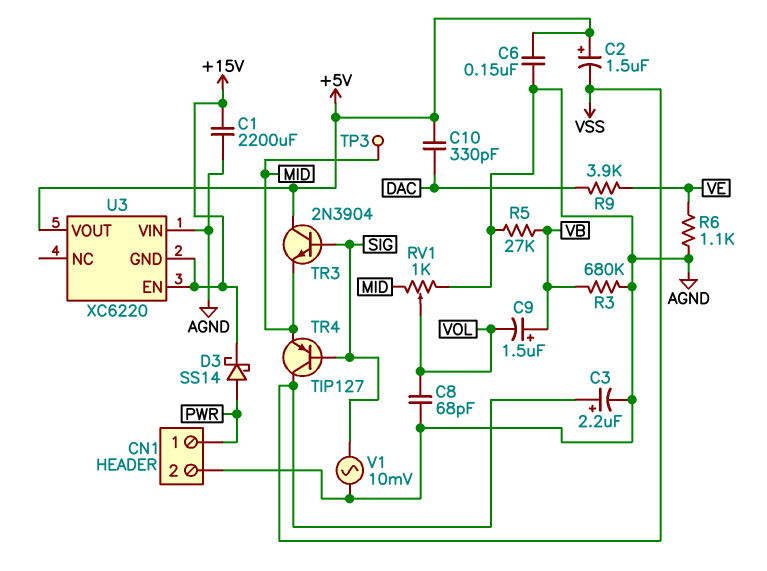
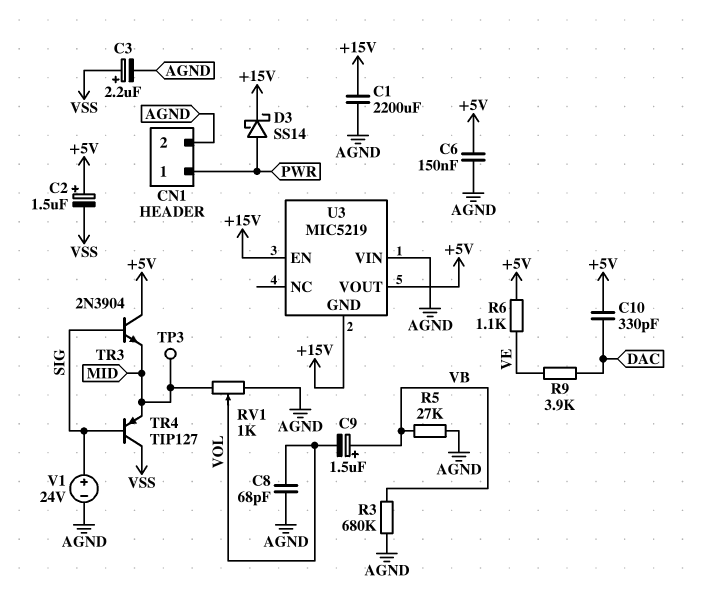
R6: 1.1k (AGND, VE) -> 1.1k (+5V, VE)
U3: XC6220 -> MIC5219
V1: AC 10mV (AGND, SIG) -> 24V (plus SIG, minus AGND)

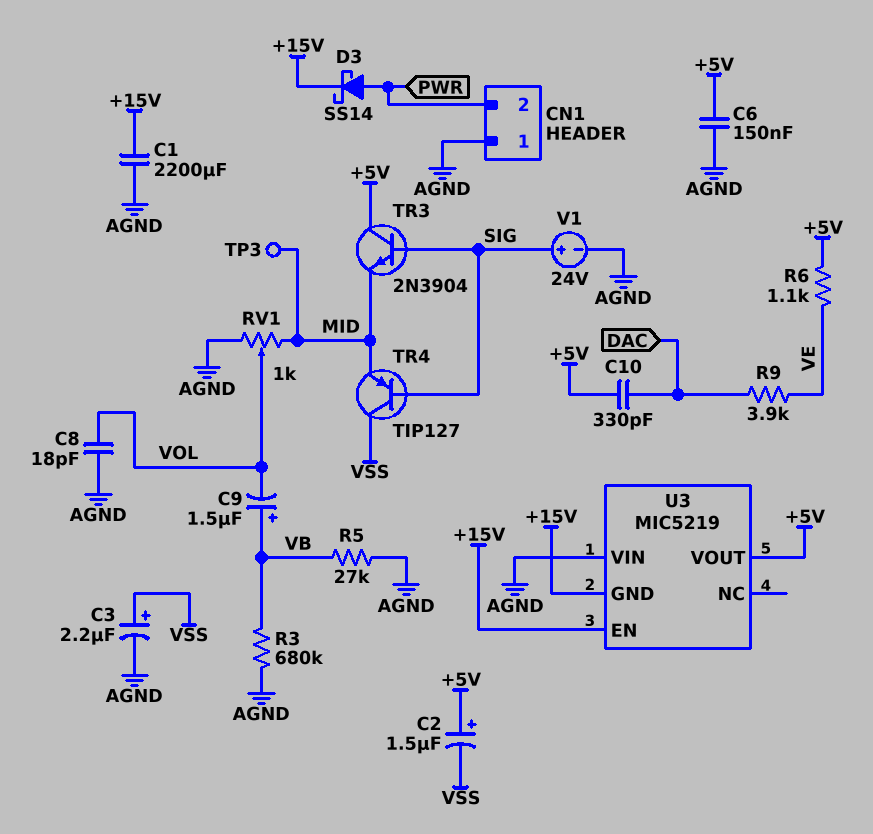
C8: 68pF (AGND, VOL) -> 18pF (AGND, VOL)
CN1 pin 1: PWR -> AGND
CN1 pin 2: AGND -> PWR

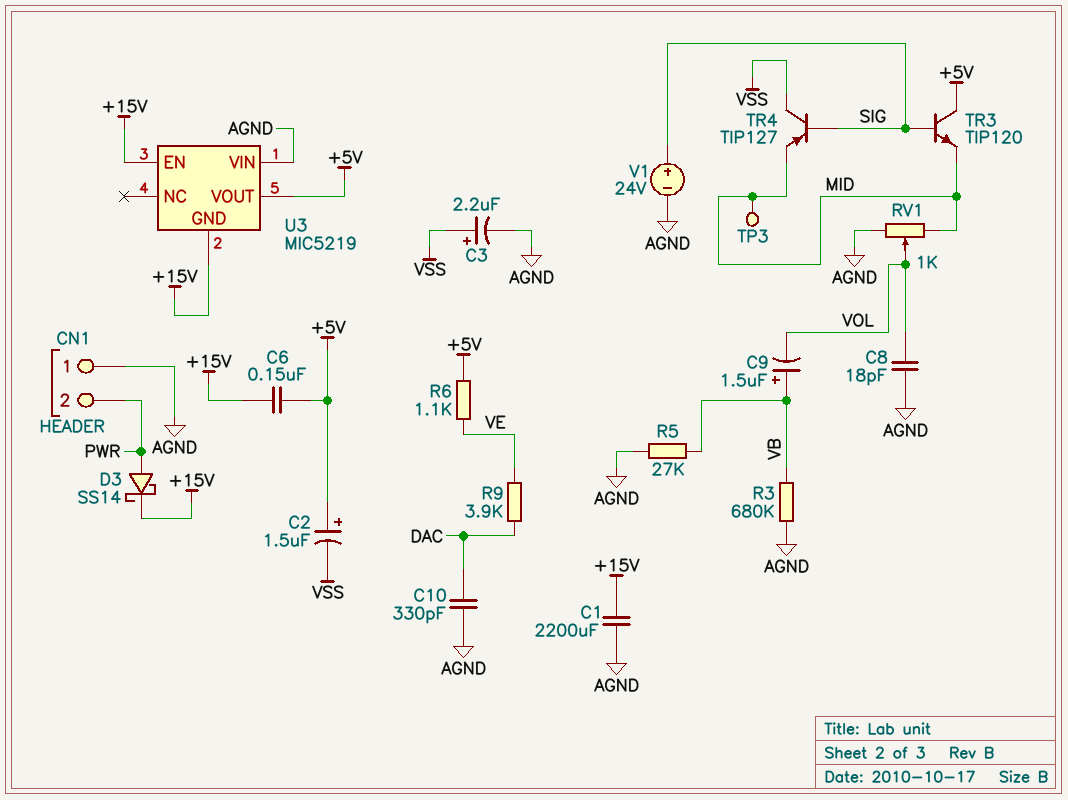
C6: 150nF (+5V, AGND) -> 150nF (+5V, +15V)
C10: 330pF (+5V, DAC) -> 330pF (AGND, DAC)
TR3: NPN 2N3904 (B SIG, C +5V, E MID) -> NPN TIP120 (B SIG, C +5V, E MID)

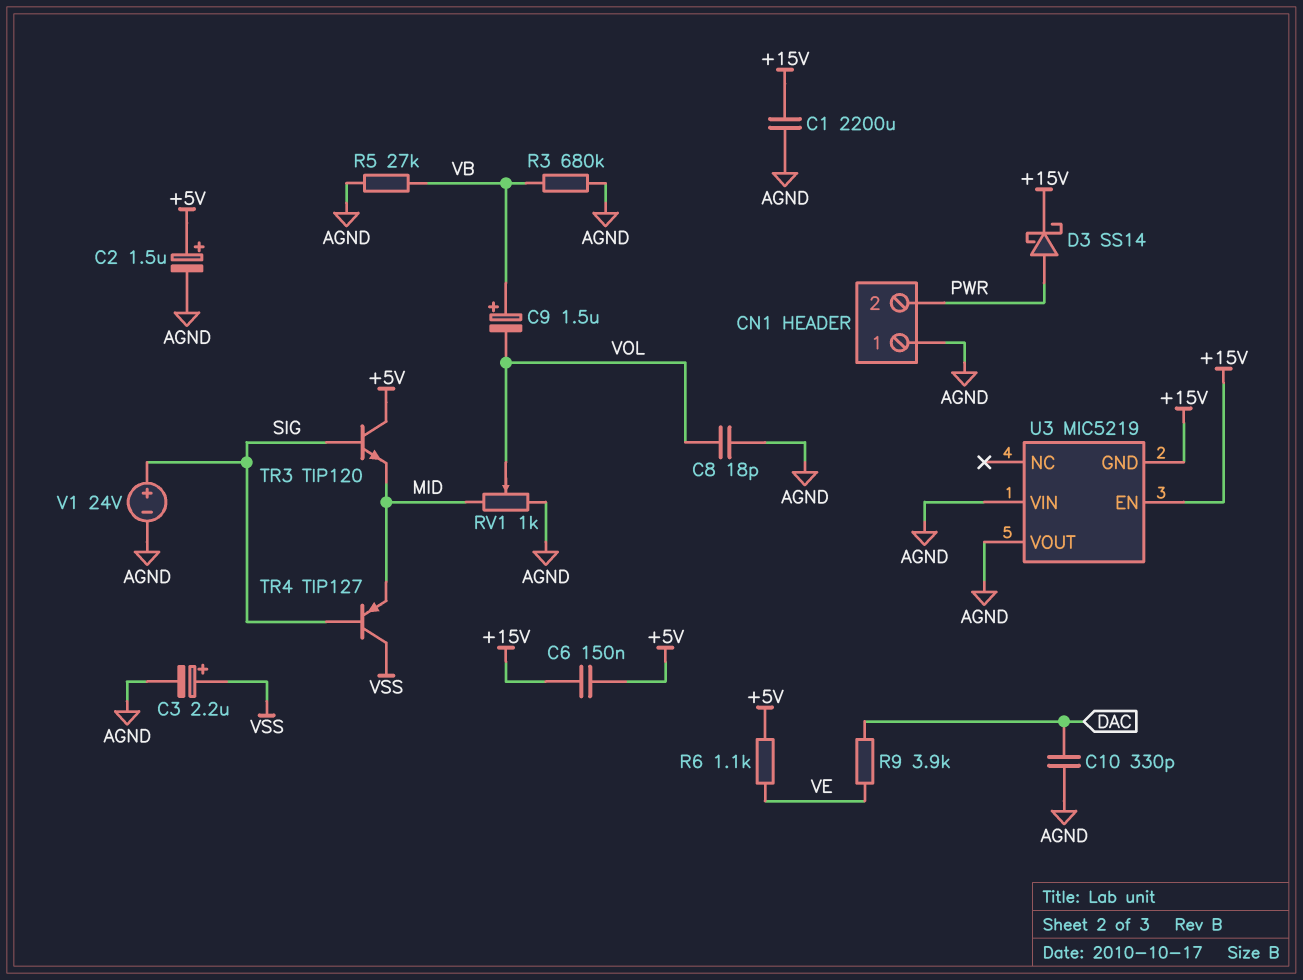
C2: 1.5uF (plus +5V, minus VSS) -> 1.5uF (plus +5V, minus AGND)
TP3: test point (MID) -> none
U3 pin VOUT: +5V -> AGND

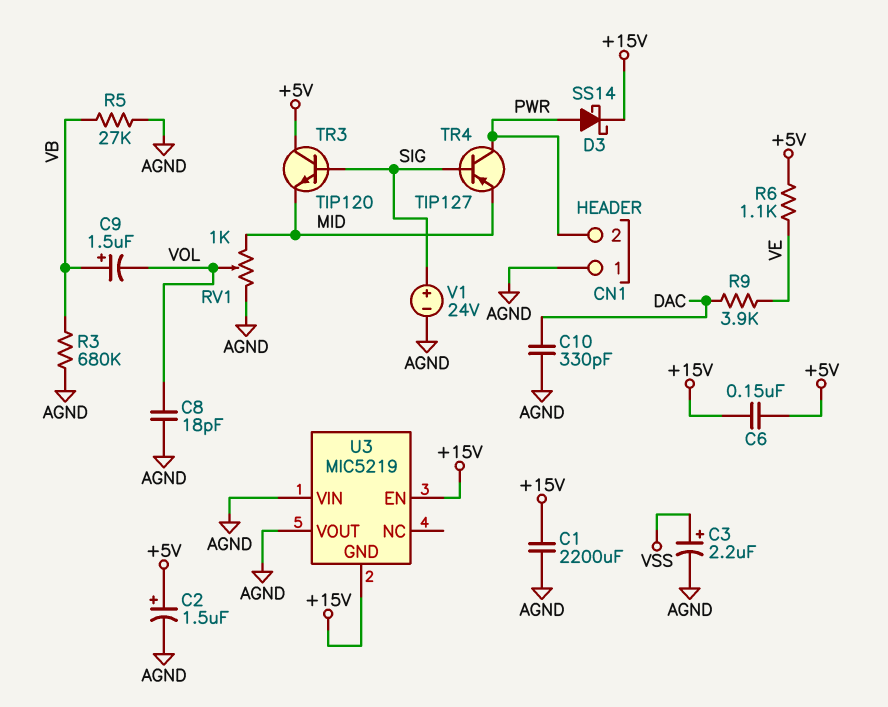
TR4: PNP TIP127 (B SIG, C VSS, E MID) -> PNP TIP127 (B SIG, C PWR, E MID)

